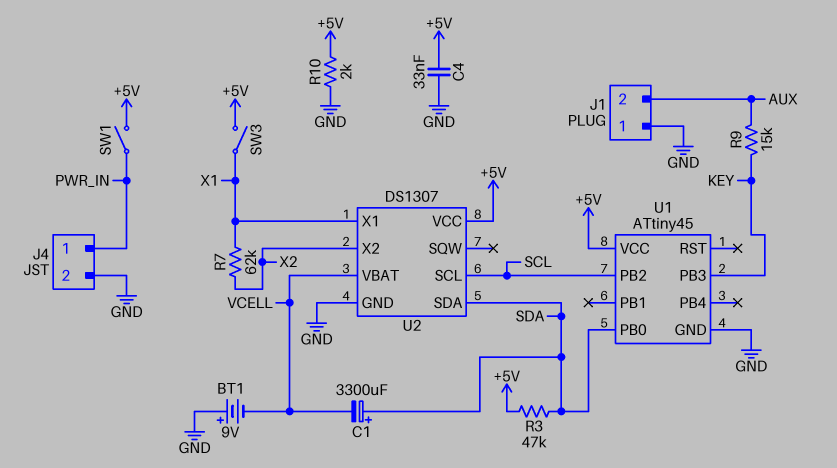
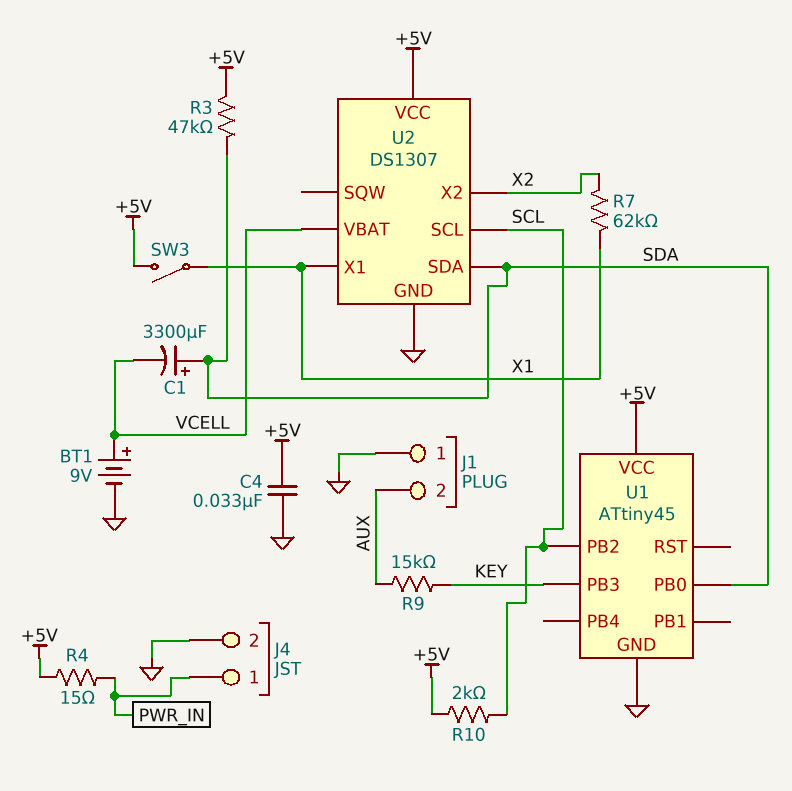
BT1: 9V (plus GND, minus VCELL) -> 9V (plus VCELL, minus GND)
R4: none -> 15 (+5V, PWR_IN)
R10: 2k (+5V, GND) -> 2k (+5V, SCL)
SW1: switch (+5V, PWR_IN) -> none

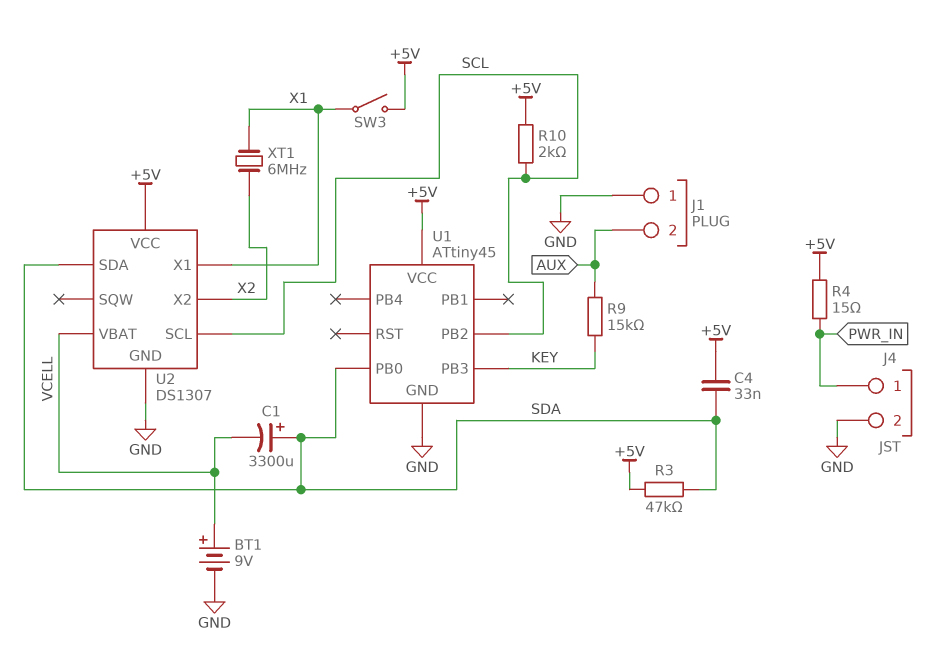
C4: 33nF (+5V, GND) -> 33nF (+5V, SDA)
R7: 62k (X1, X2) -> none
XT1: none -> 6MHz (X1, X2)

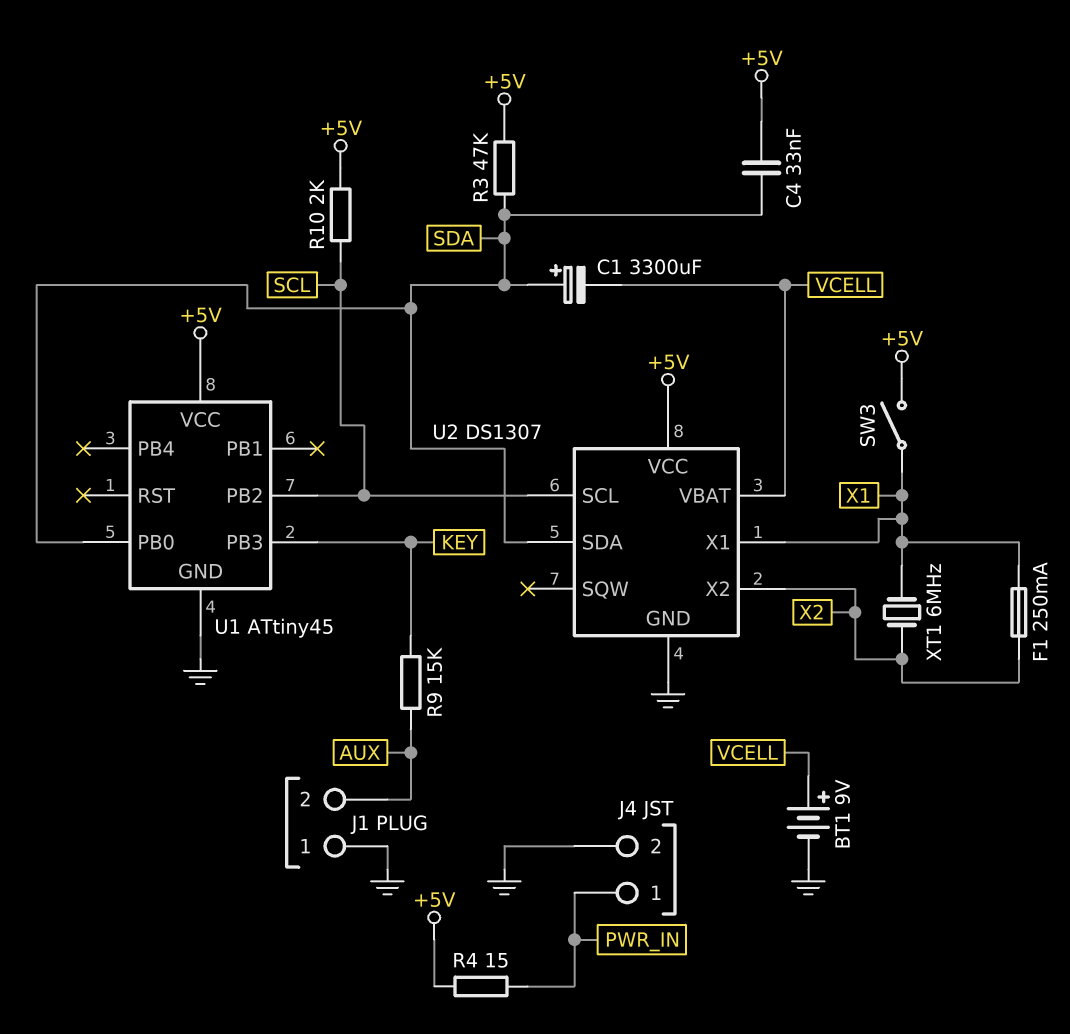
F1: none -> 250mA (X1, X2)

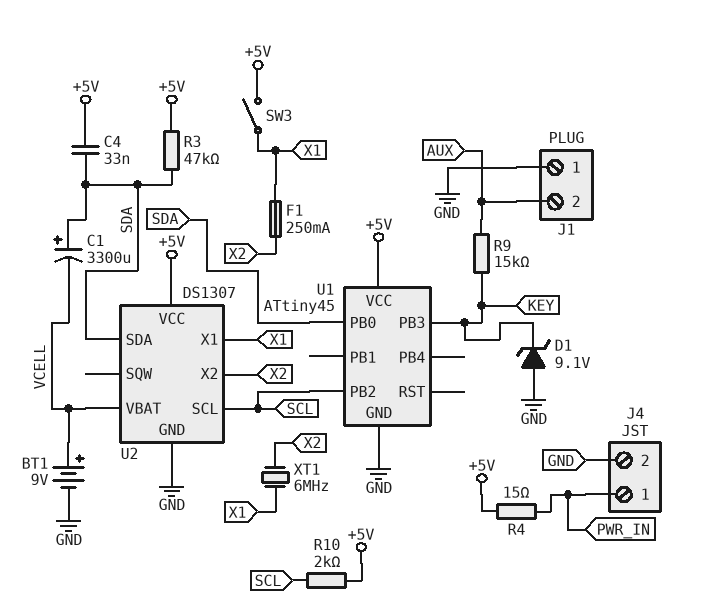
D1: none -> zener 9.1V (A GND, K KEY)

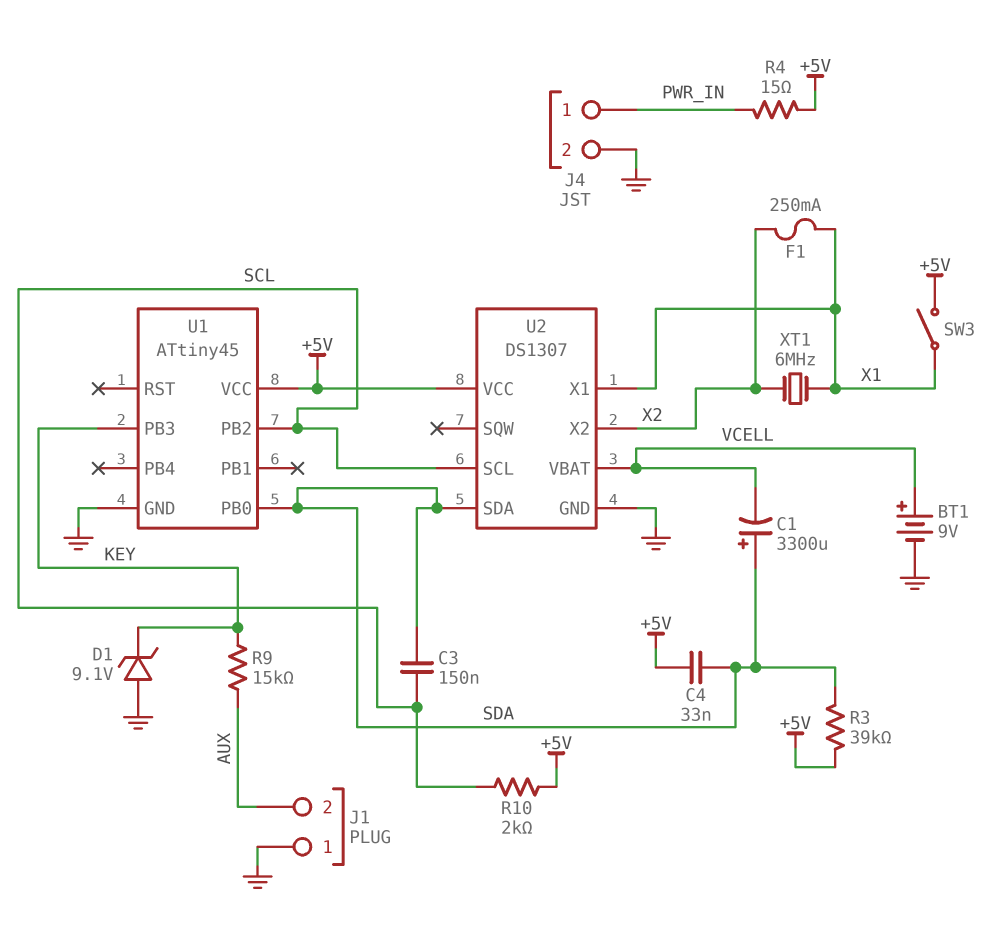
C3: none -> 150nF (SCL, SDA)
R3: 47k (+5V, SDA) -> 39k (+5V, SDA)

